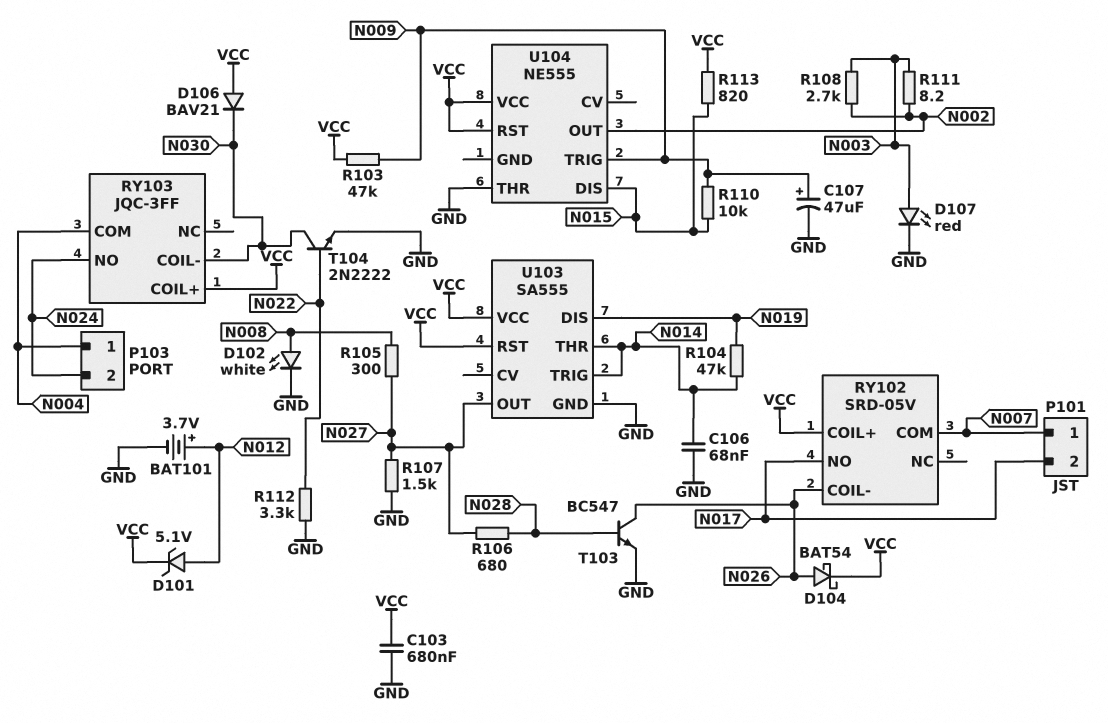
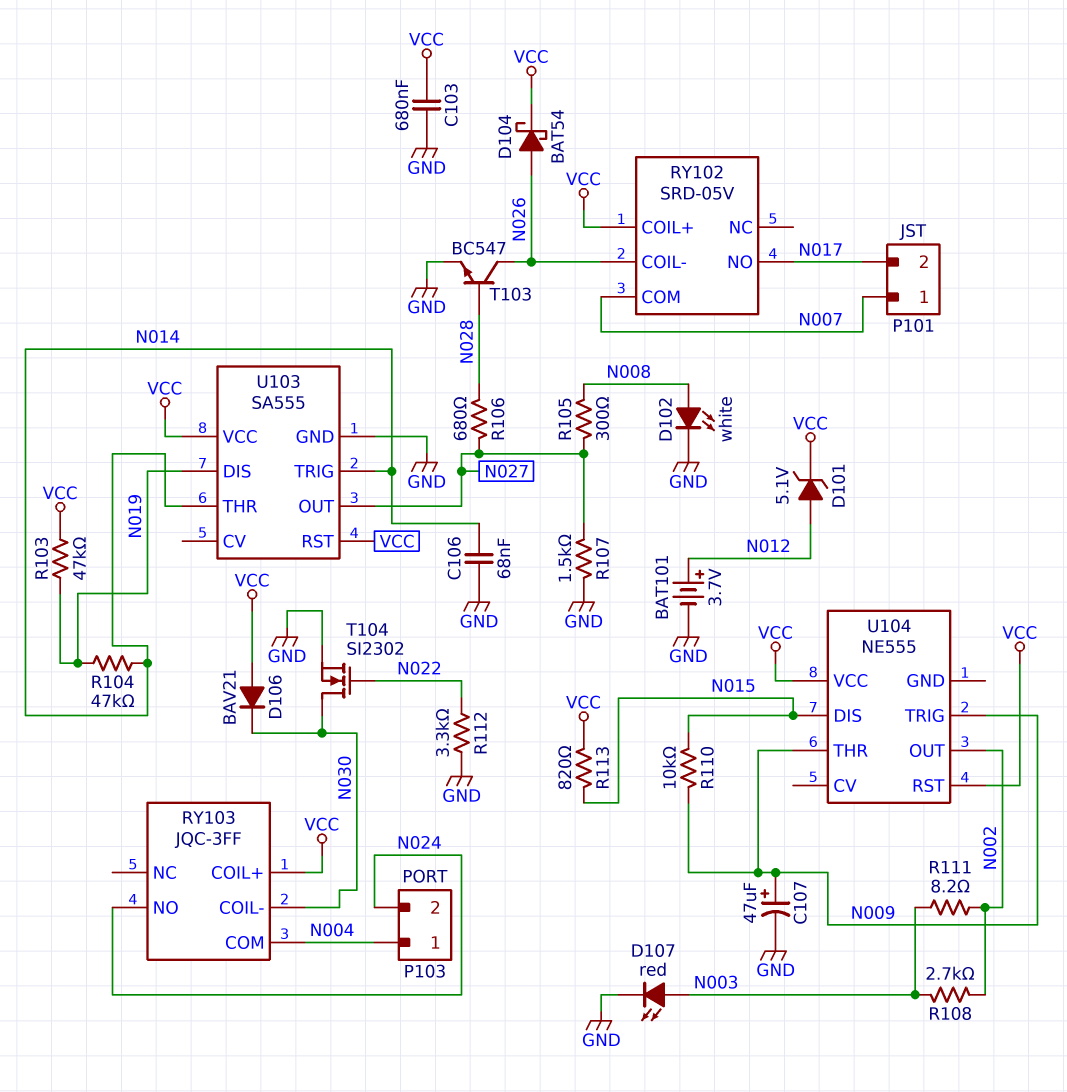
R103: 47k (N009, VCC) -> 47k (N019, VCC)
T104: NPN 2N2222 (B N022, C N030, E GND) -> NMOS SI2302 (G N022, D N030, S GND)
U104 pin THR: GND -> N009

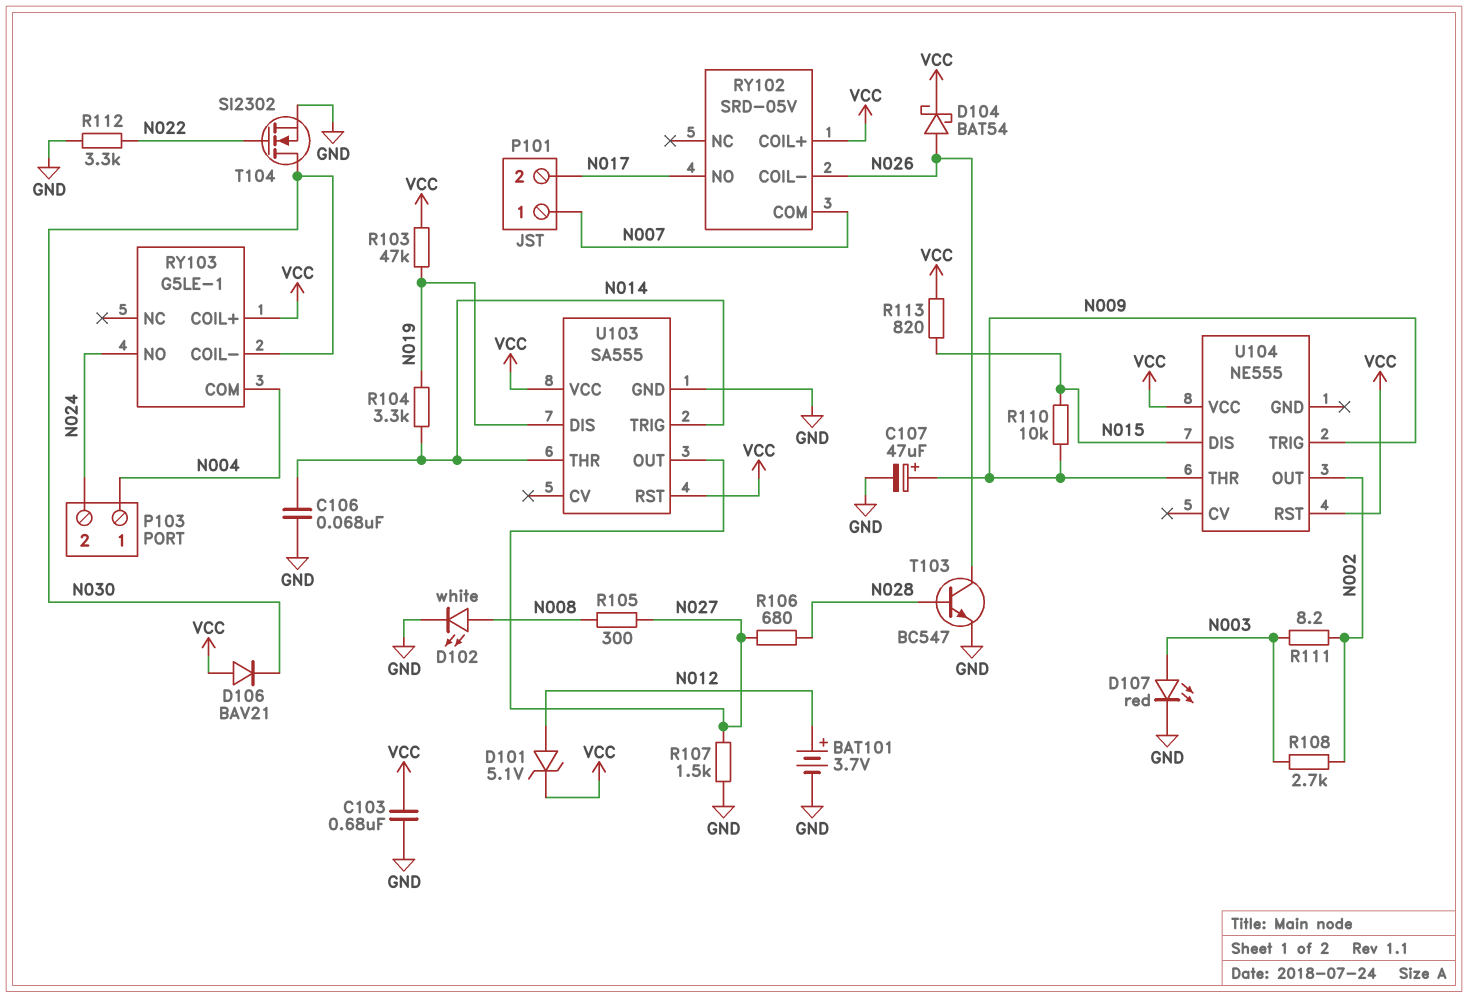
R104: 47k (N014, N019) -> 3.3k (N014, N019)
RY103: JQC-3FF -> G5LE-1

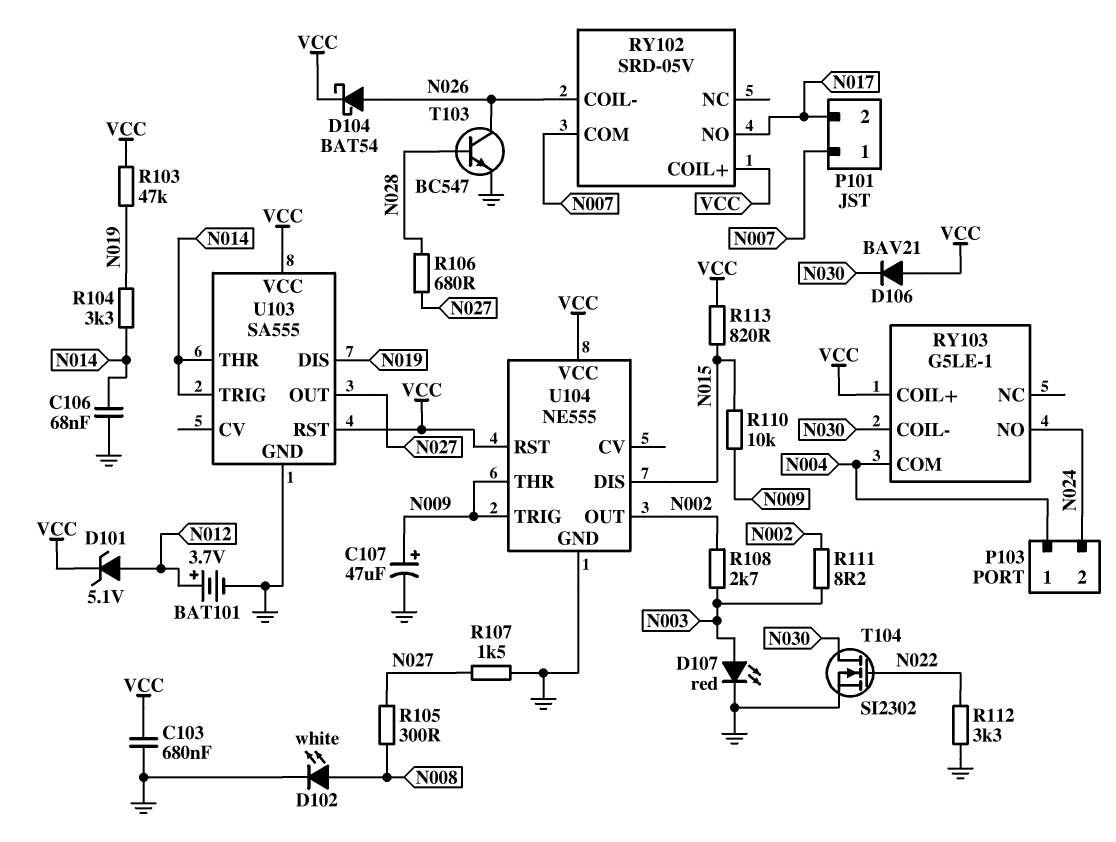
U104 pin GND: none -> GND

